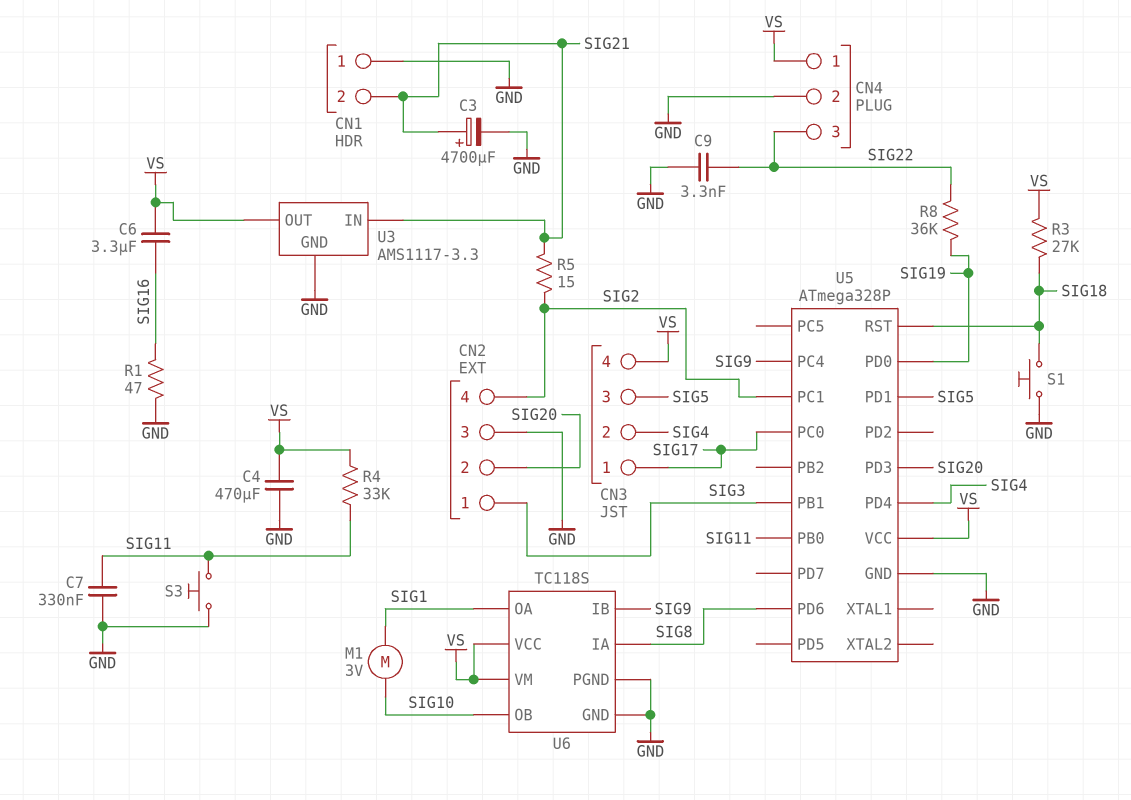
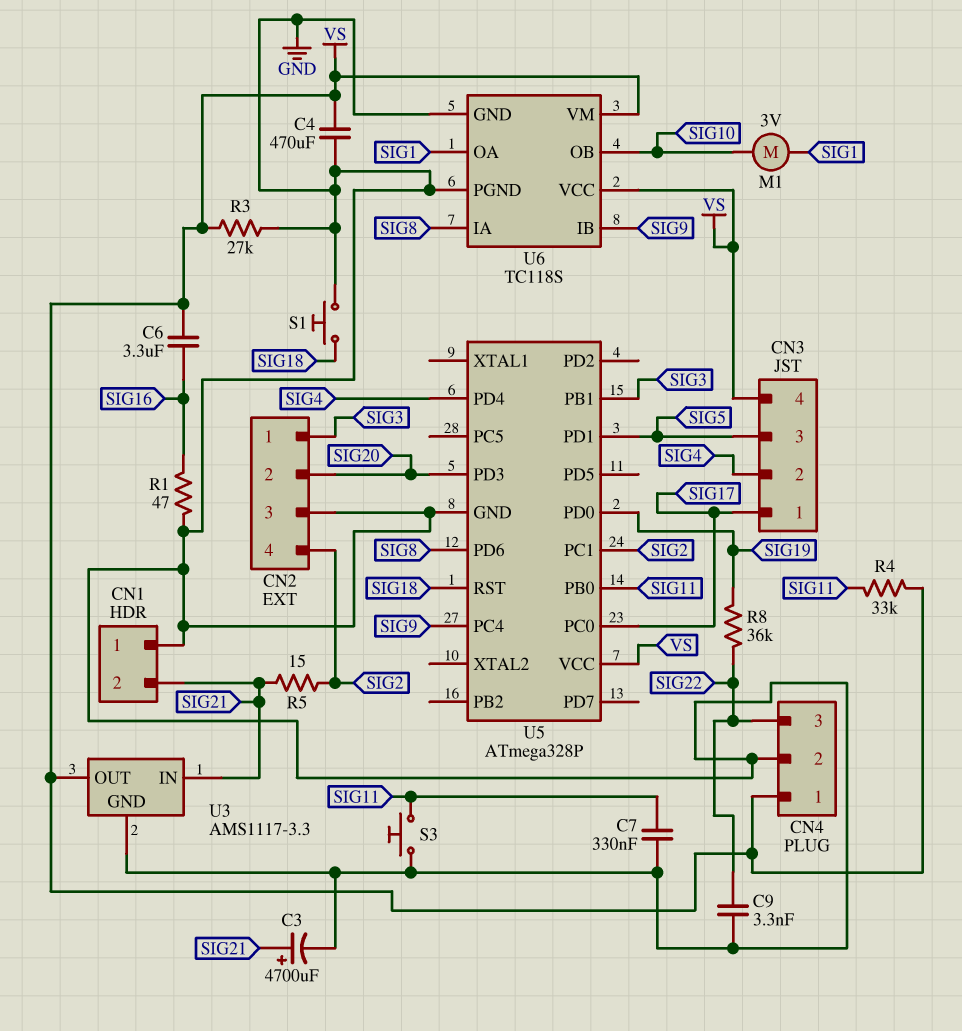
R3: 27k (SIG18, VS) -> 27k (GND, VS)

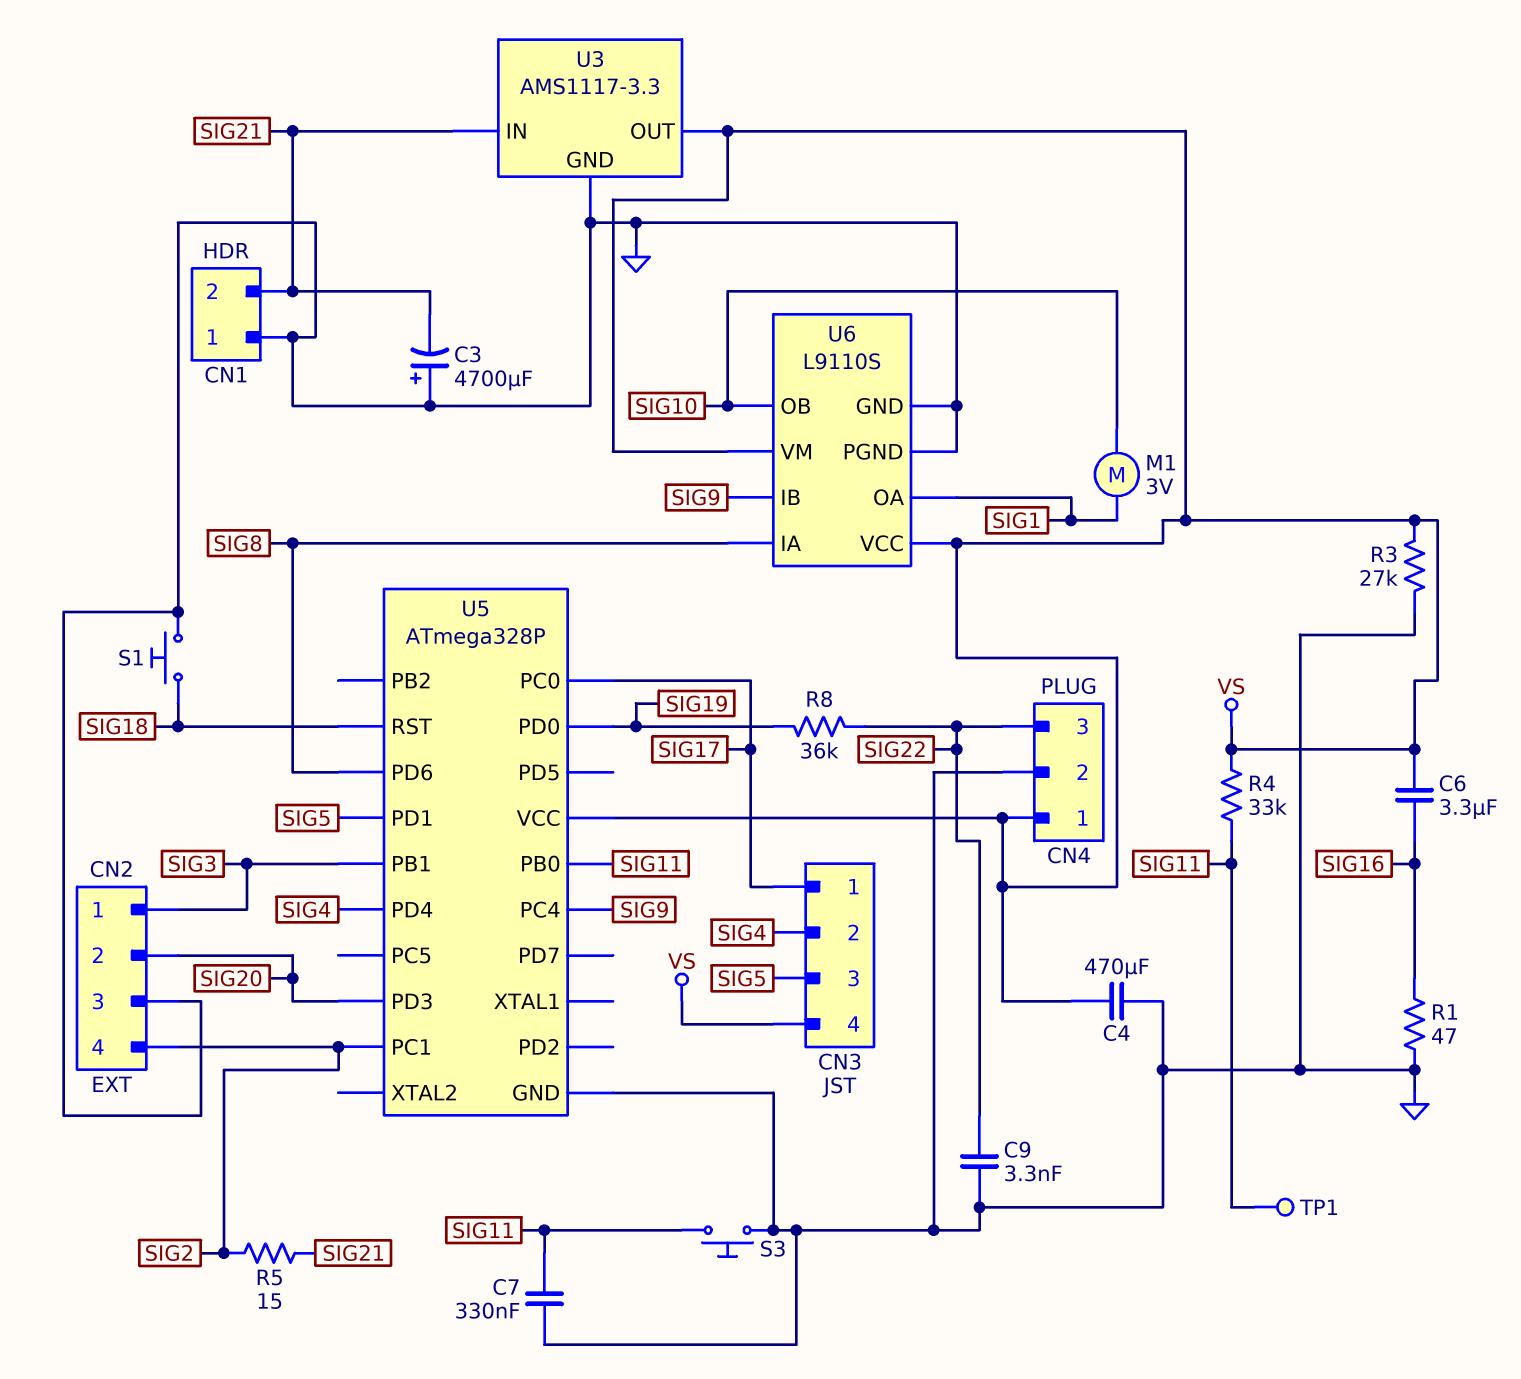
C3: 4700uF (plus SIG21, minus GND) -> 4700uF (plus GND, minus SIG21)
TP1: none -> test point (SIG11)
U6: TC118S -> L9110S

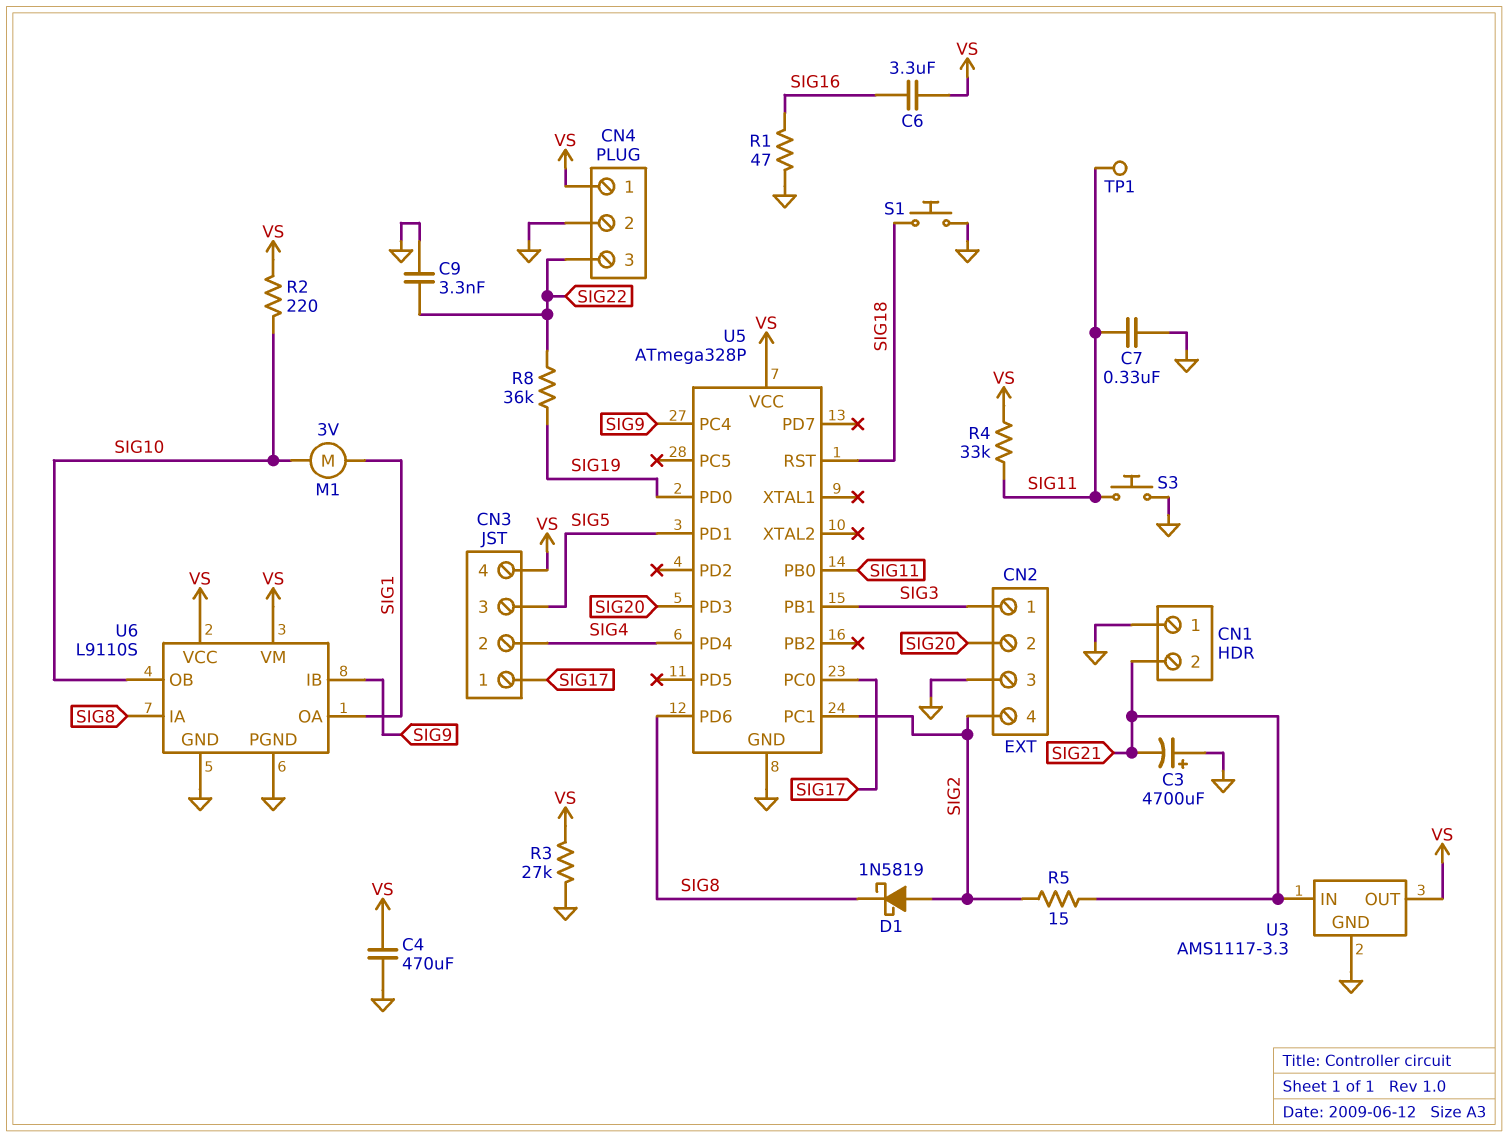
D1: none -> schottky 1N5819 (A SIG2, K SIG8)
R2: none -> 220 (SIG10, VS)

